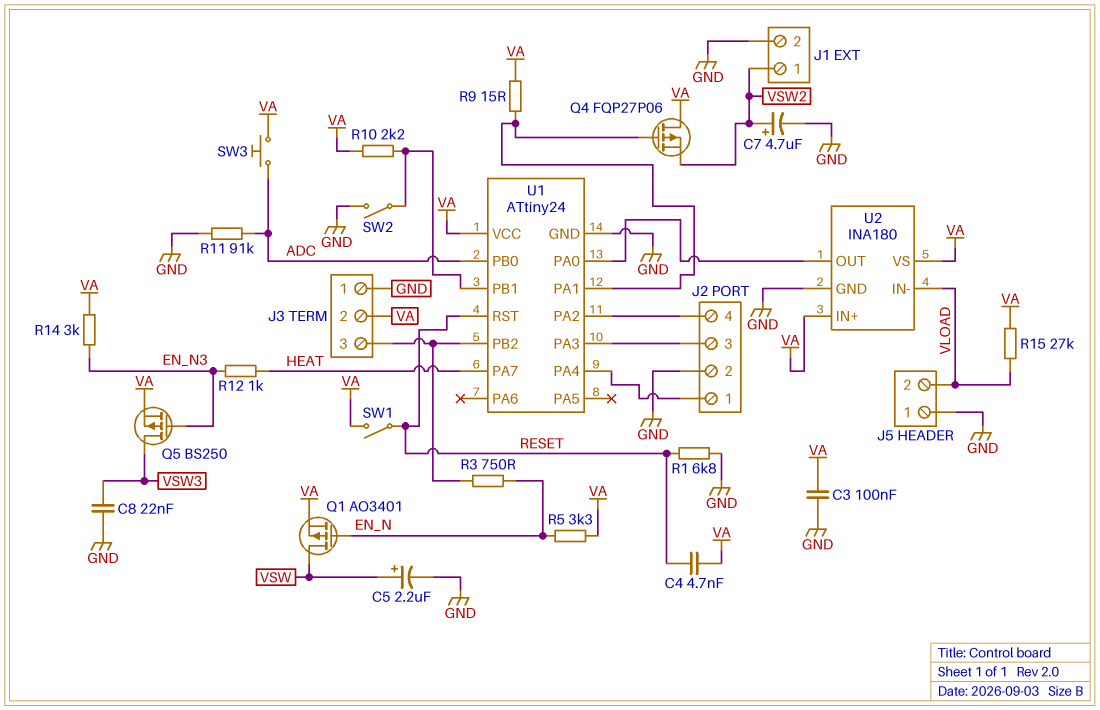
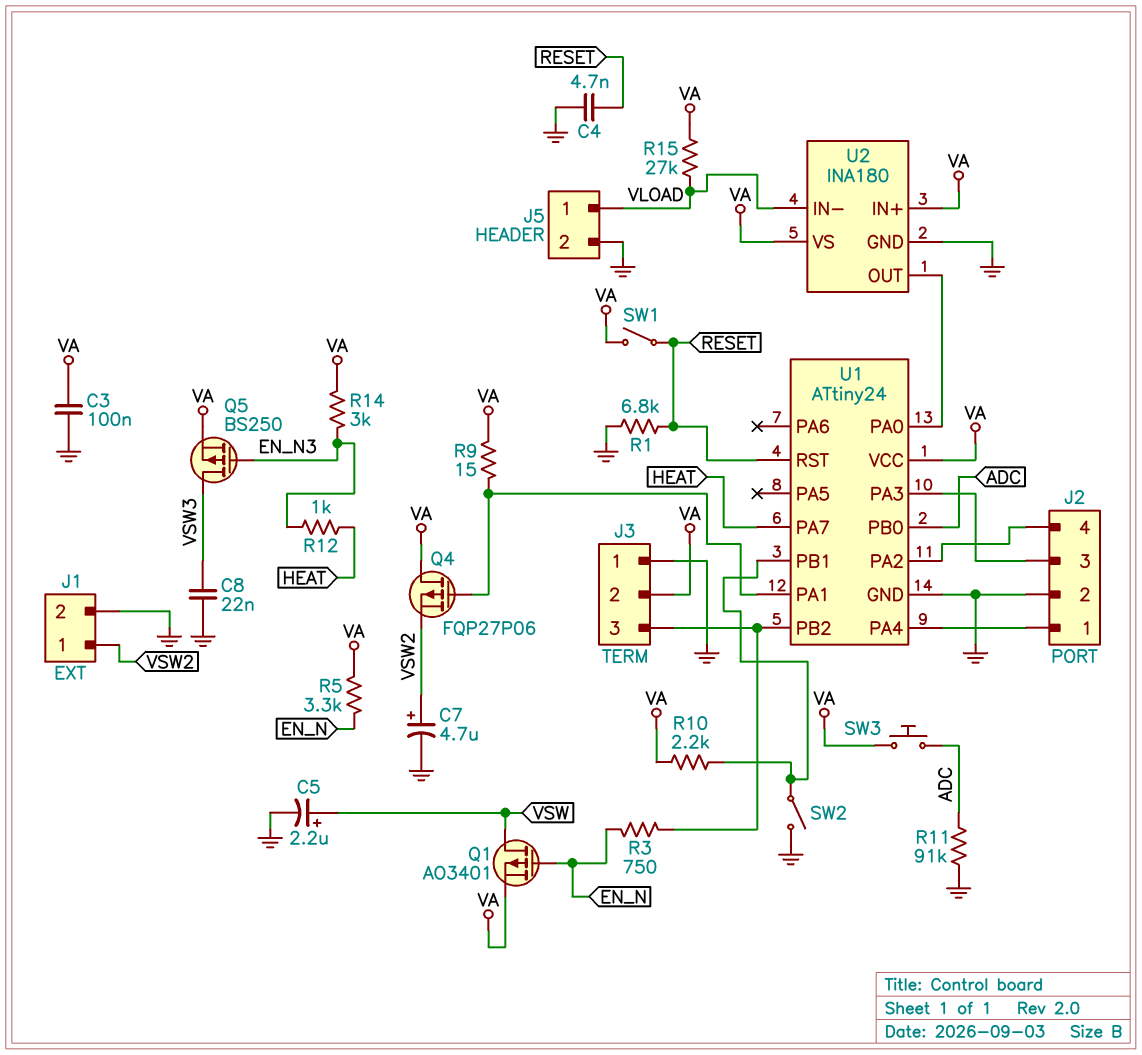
C4: 4.7nF (RESET, VA) -> 4.7nF (GND, RESET)
J5 pin 1: GND -> VLOAD
J5 pin 2: VLOAD -> GND

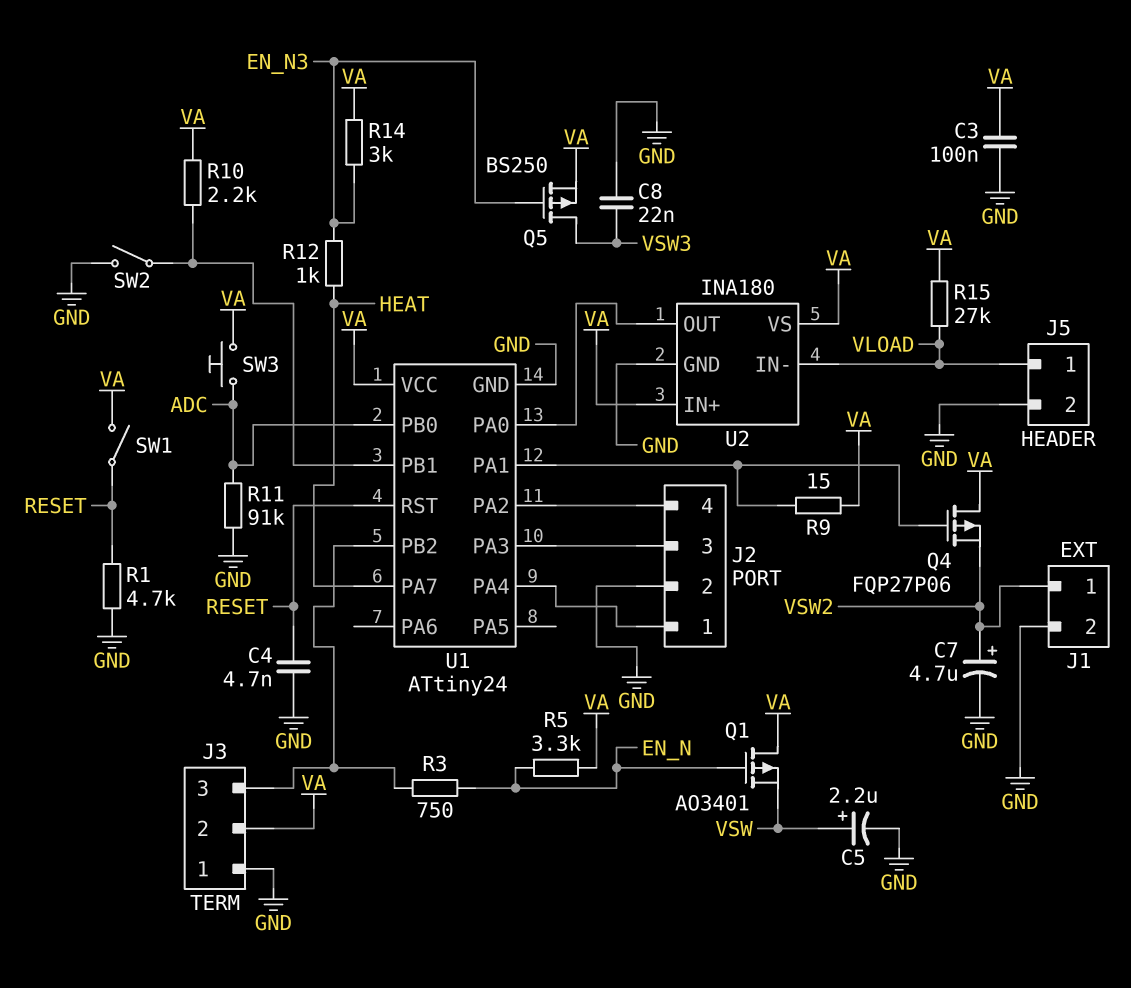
Q1: PMOS AO3401 (G EN_N, D VSW, S VA) -> PMOS AO3401 (G EN_N, D VA, S VSW)
R1: 6.8k (GND, RESET) -> 4.7k (GND, RESET)

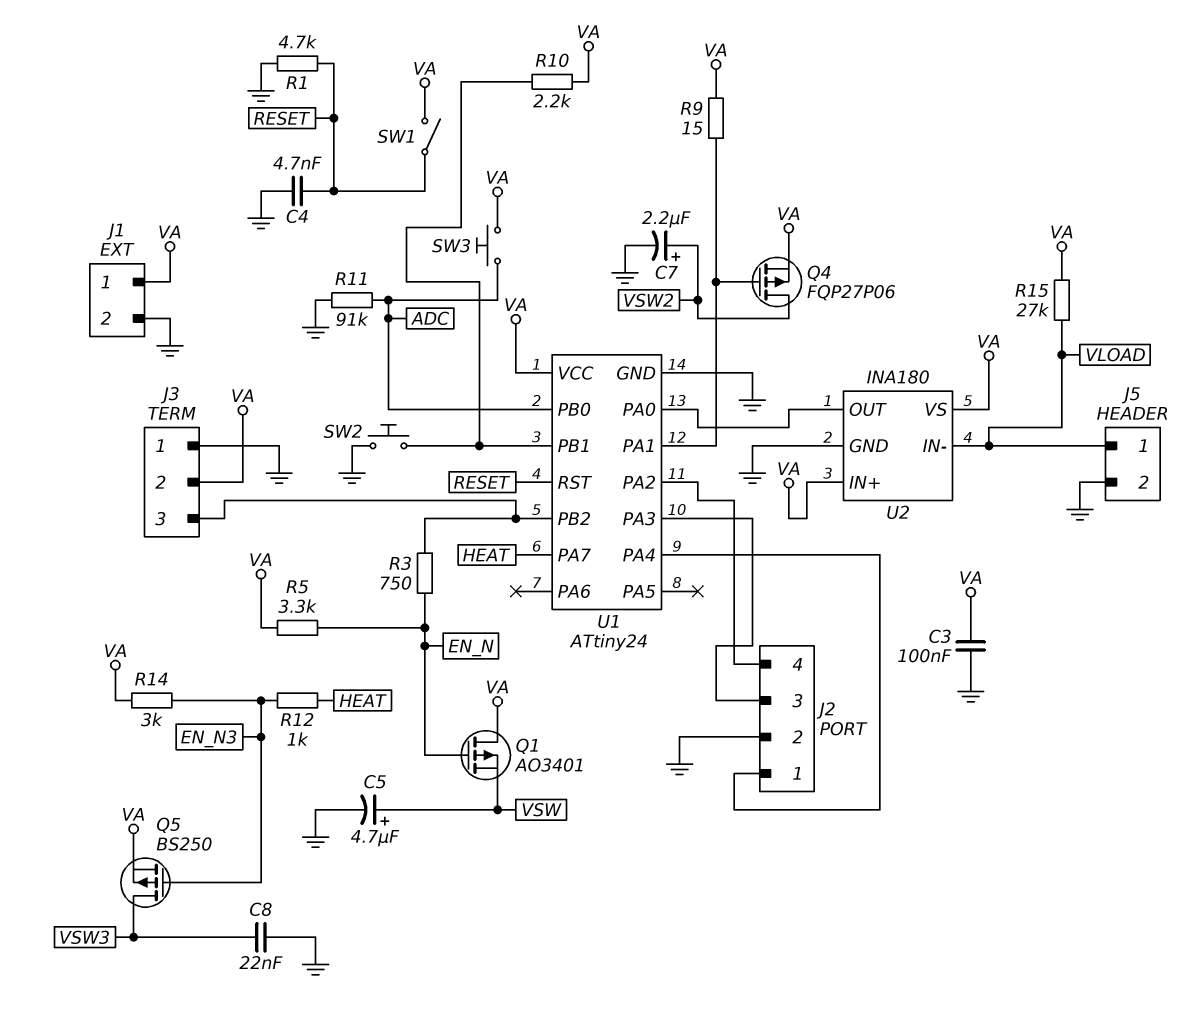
C5: 2.2uF (plus VSW, minus GND) -> 4.7uF (plus VSW, minus GND)
C7: 4.7uF (plus VSW2, minus GND) -> 2.2uF (plus VSW2, minus GND)
J1 pin 1: VSW2 -> VA
Q4: PMOS FQP27P06 (G U1/PA1, D VA, S VSW2) -> PMOS FQP27P06 (G U1/PA1, D VSW2, S VA)
SW2: switch (GND, U1/PB1) -> button (GND, U1/PB1)

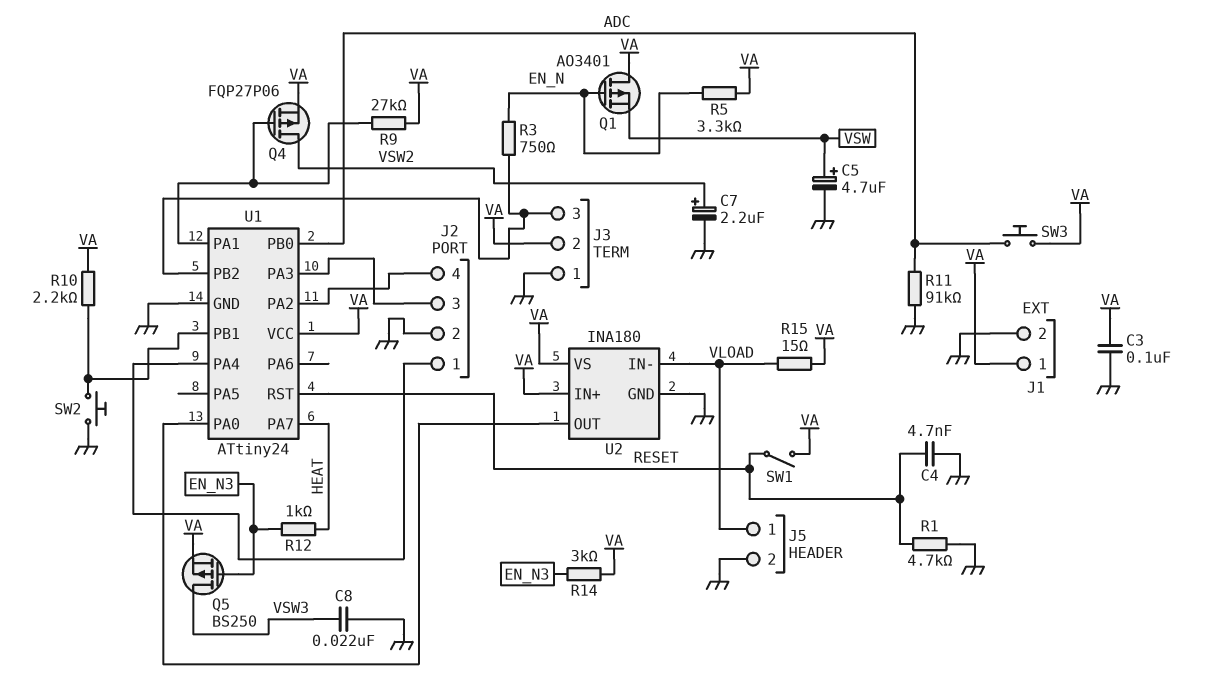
R9: 15 (U1/PA1, VA) -> 27k (U1/PA1, VA)
R15: 27k (VA, VLOAD) -> 15 (VA, VLOAD)

